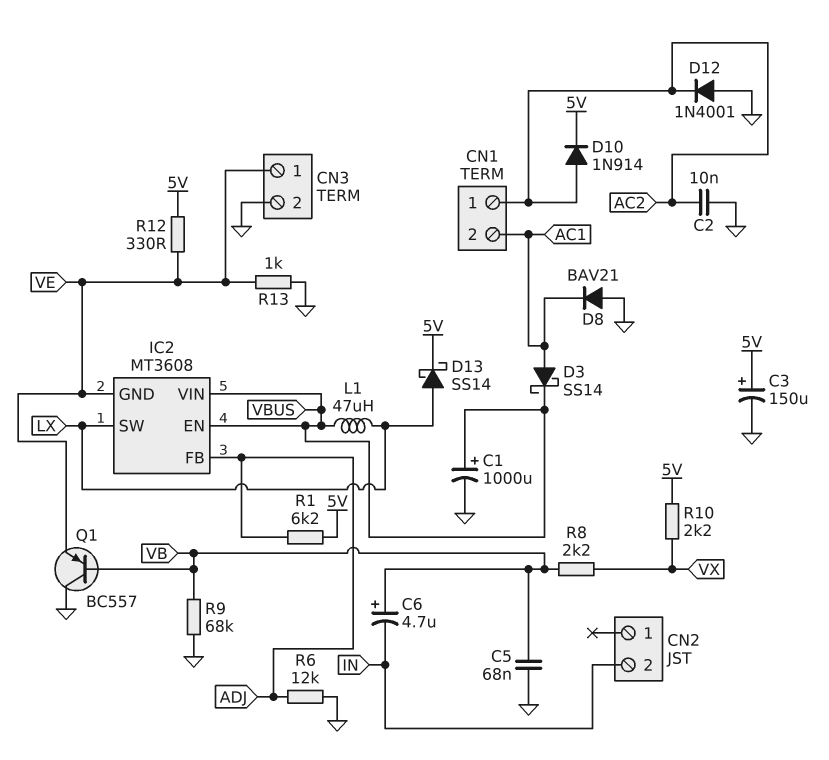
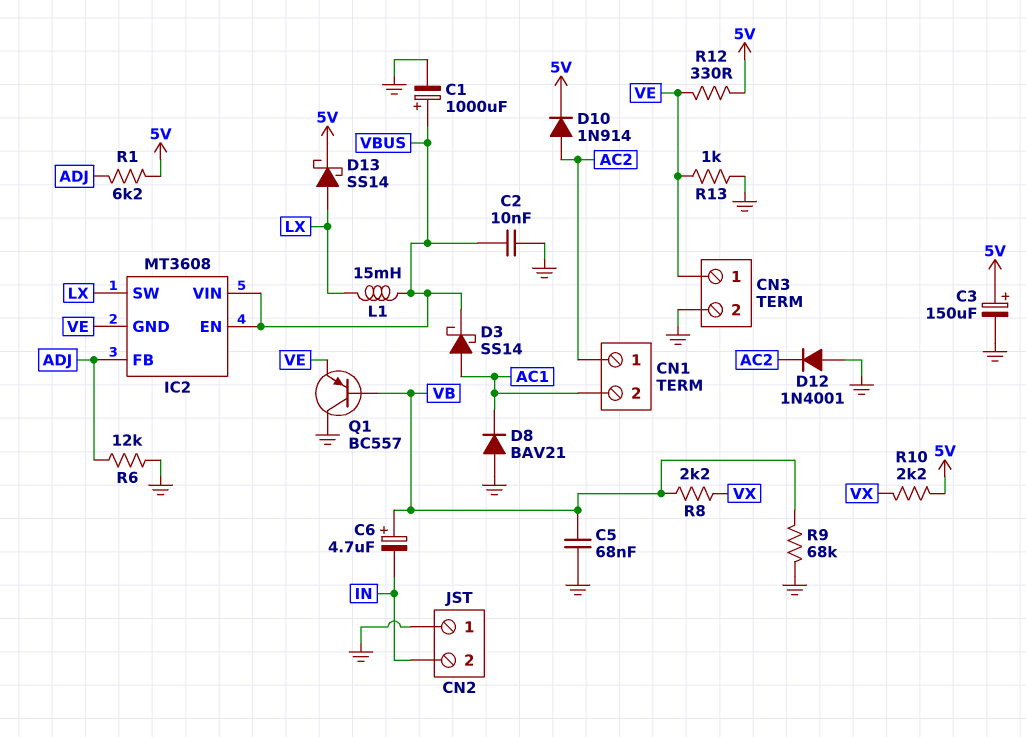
C2: 10nF (AC2, GND) -> 10nF (GND, VBUS)
CN2 pin 1: none -> GND
L1: 47uH (LX, VBUS) -> 15mH (LX, VBUS)

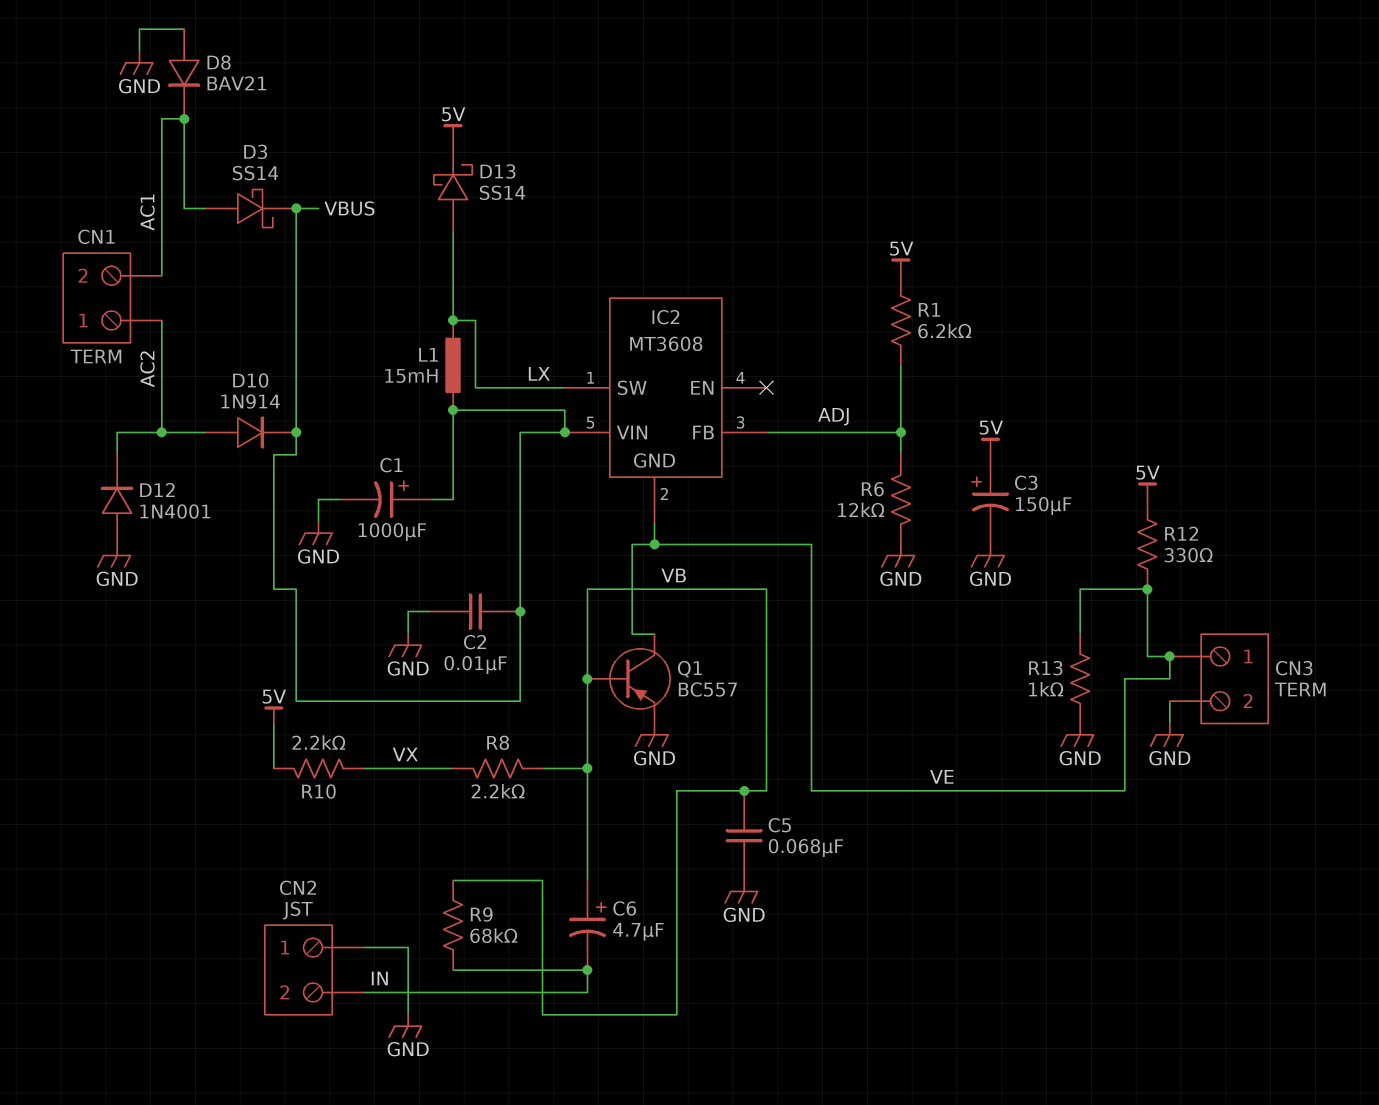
D10: diode 1N914 (A AC2, K 5V) -> diode 1N914 (A AC2, K VBUS)
IC2 pin EN: VBUS -> none
Q1: PNP BC557 (B VB, C GND, E VE) -> PNP BC557 (B VB, C VE, E GND)
R9: 68k (GND, VB) -> 68k (IN, VB)

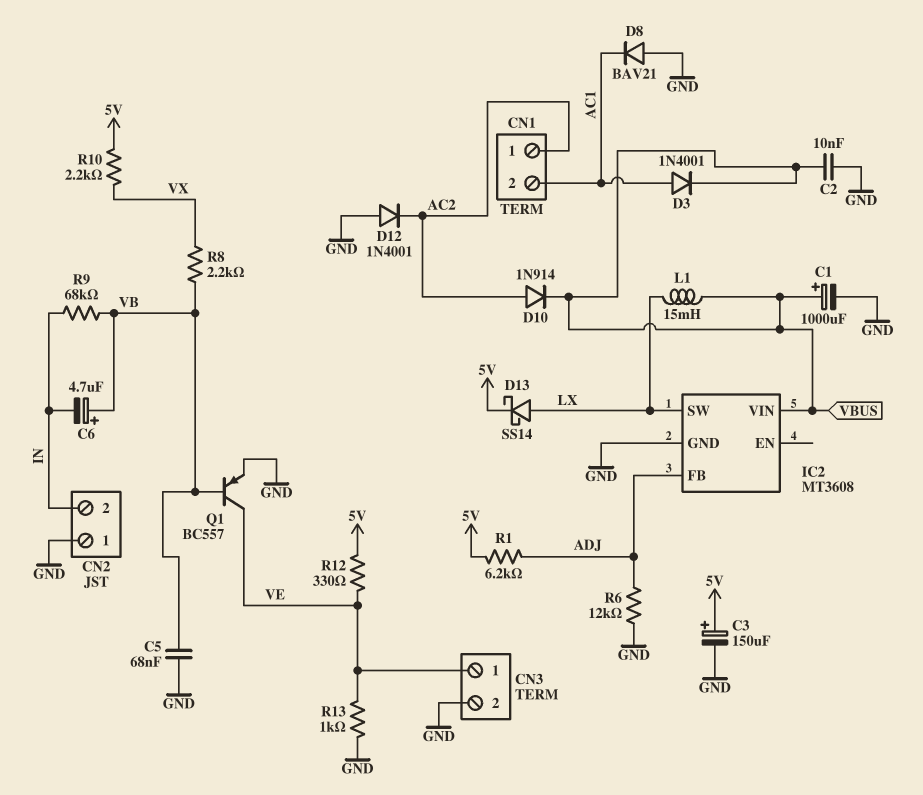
D3: schottky SS14 (A AC1, K VBUS) -> diode 1N4001 (A AC1, K VBUS)
IC2 pin GND: VE -> GND

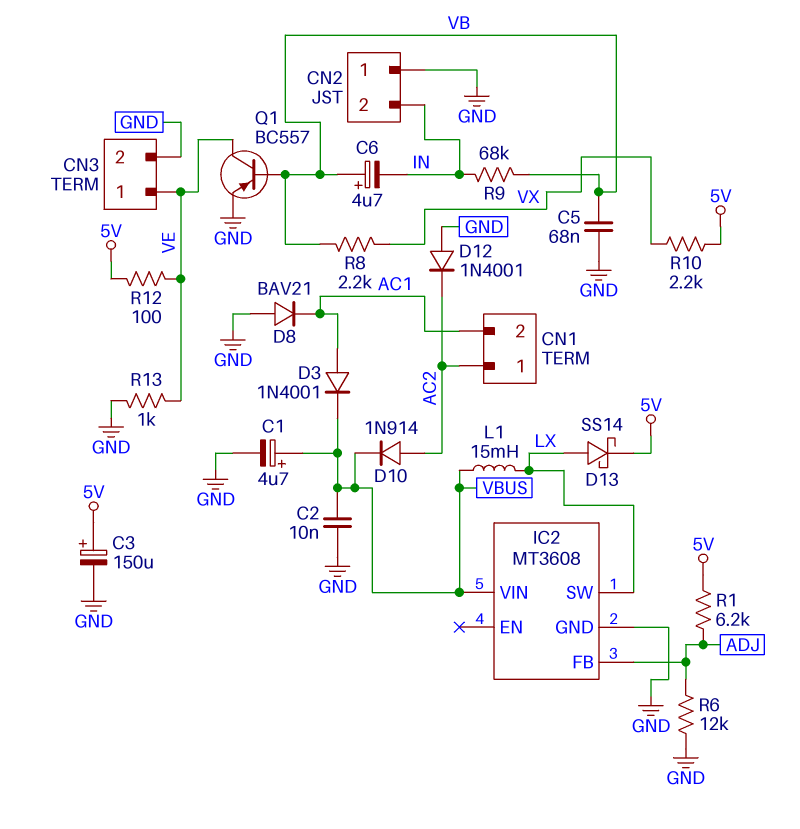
C1: 1000uF (plus VBUS, minus GND) -> 4.7uF (plus VBUS, minus GND)
R12: 330 (5V, VE) -> 100 (5V, VE)

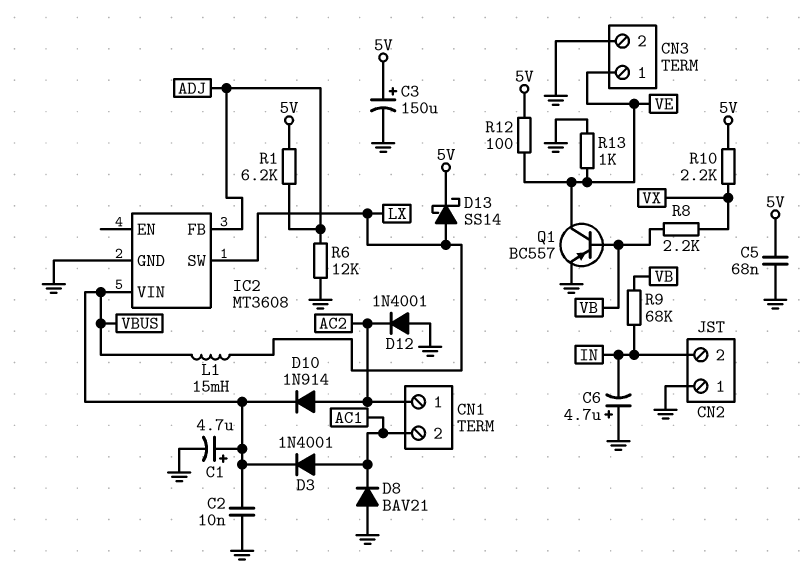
C5: 68nF (GND, VB) -> 68nF (5V, GND)
C6: 4.7uF (plus VB, minus IN) -> 4.7uF (plus GND, minus IN)

